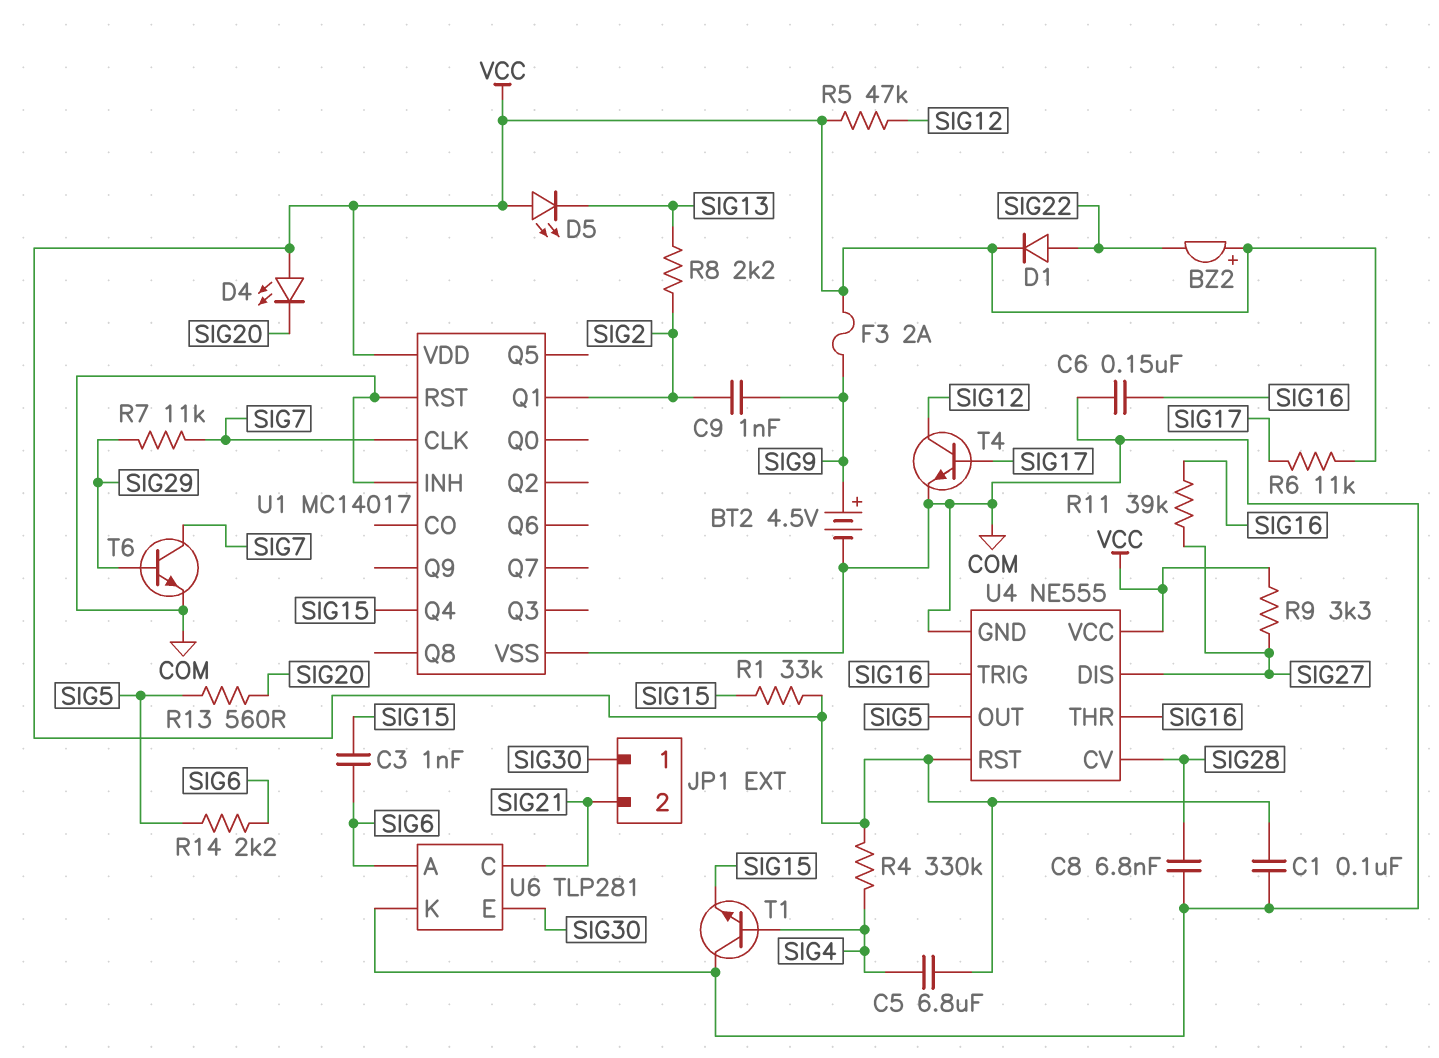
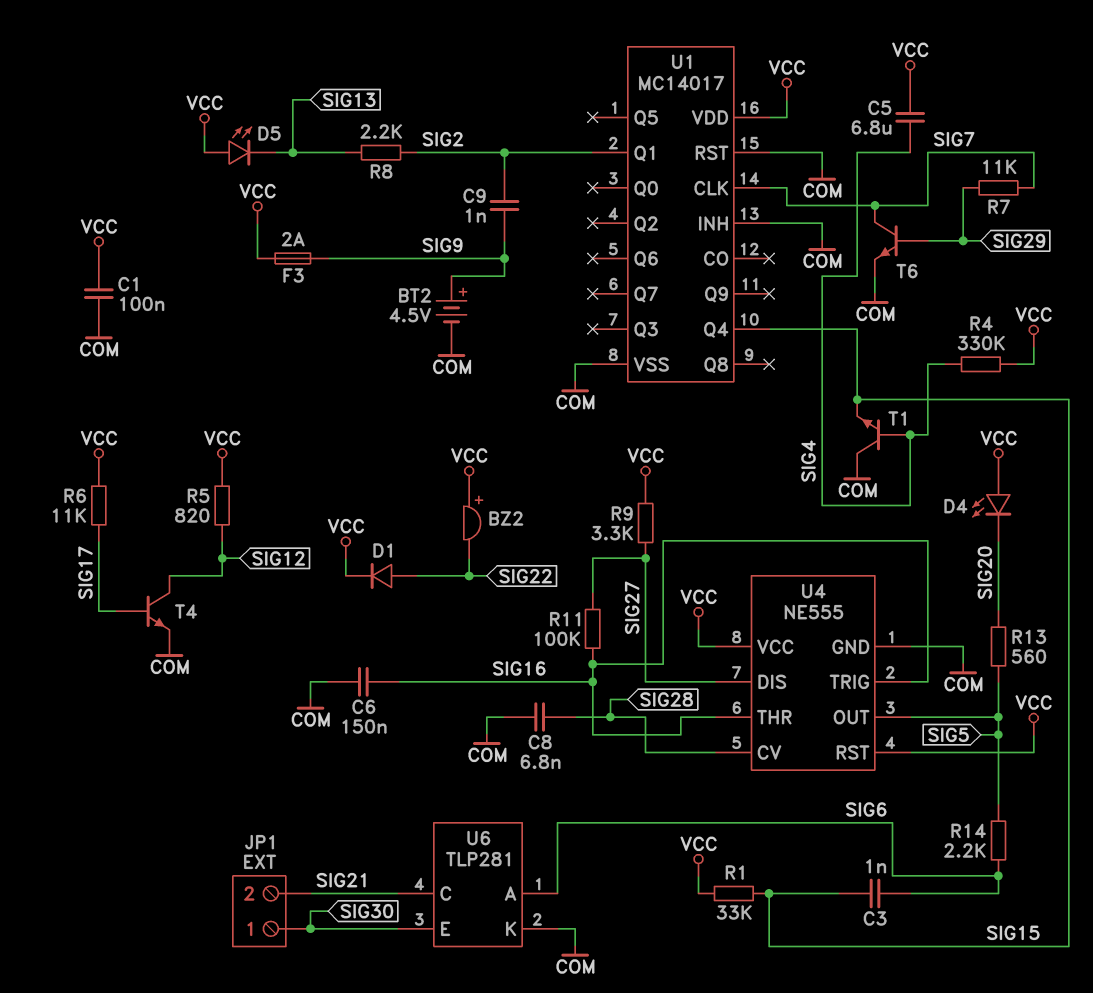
R5: 47k (SIG12, VCC) -> 820 (SIG12, VCC)
R11: 39k (SIG16, SIG27) -> 100k (SIG16, SIG27)

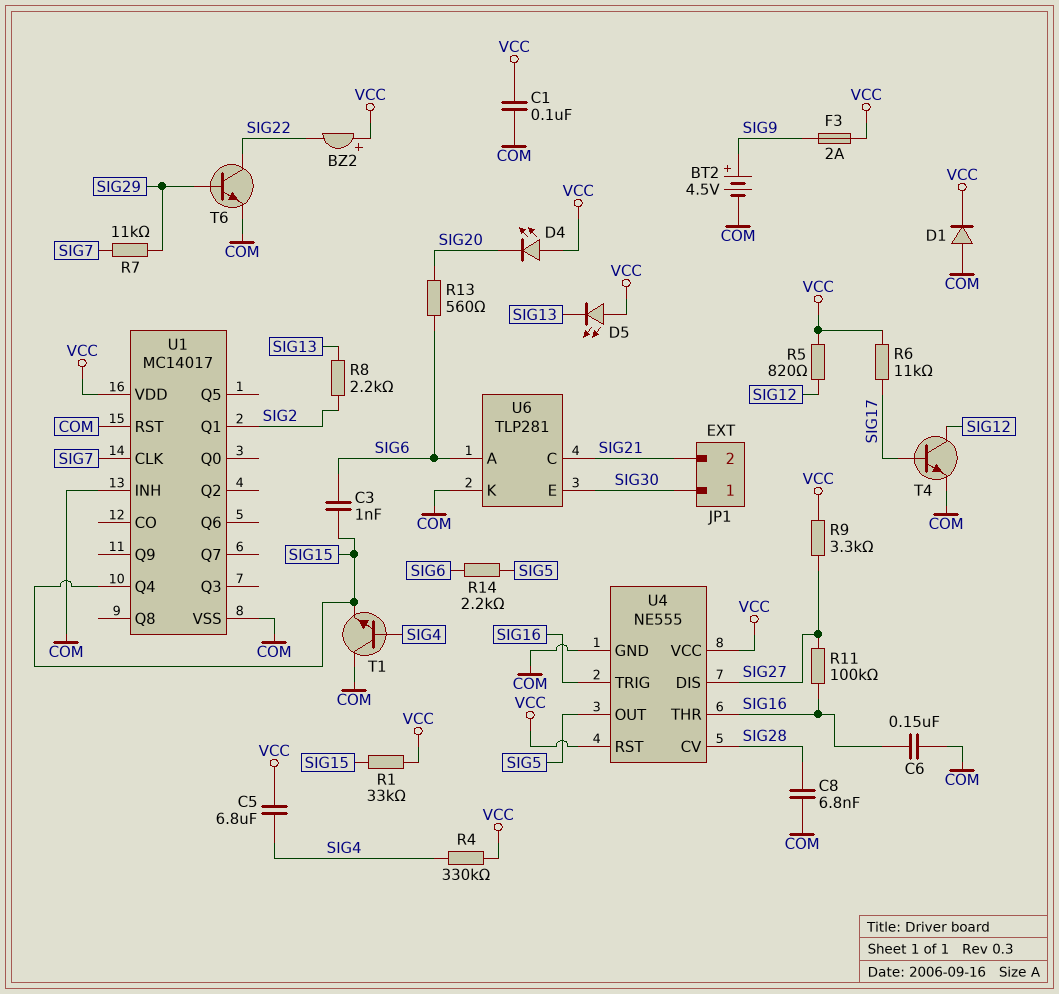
C9: 1nF (SIG2, SIG9) -> none
D1: diode (A SIG22, K VCC) -> diode (A COM, K VCC)
R13: 560 (SIG5, SIG20) -> 560 (SIG6, SIG20)
T6: NPN (B SIG29, C SIG7, E COM) -> NPN (B SIG29, C SIG22, E COM)

